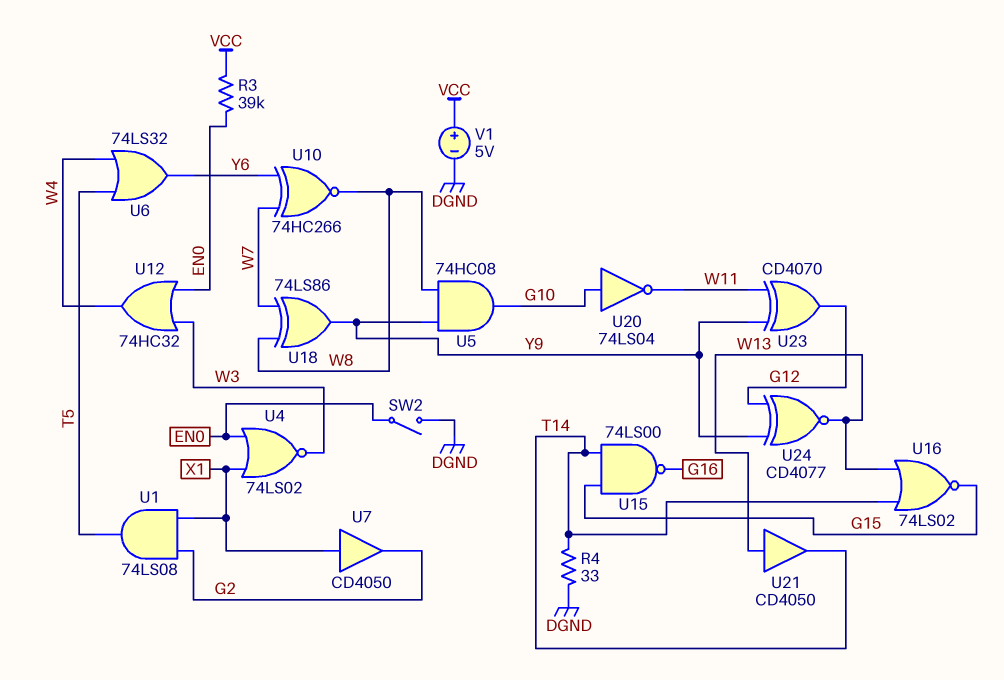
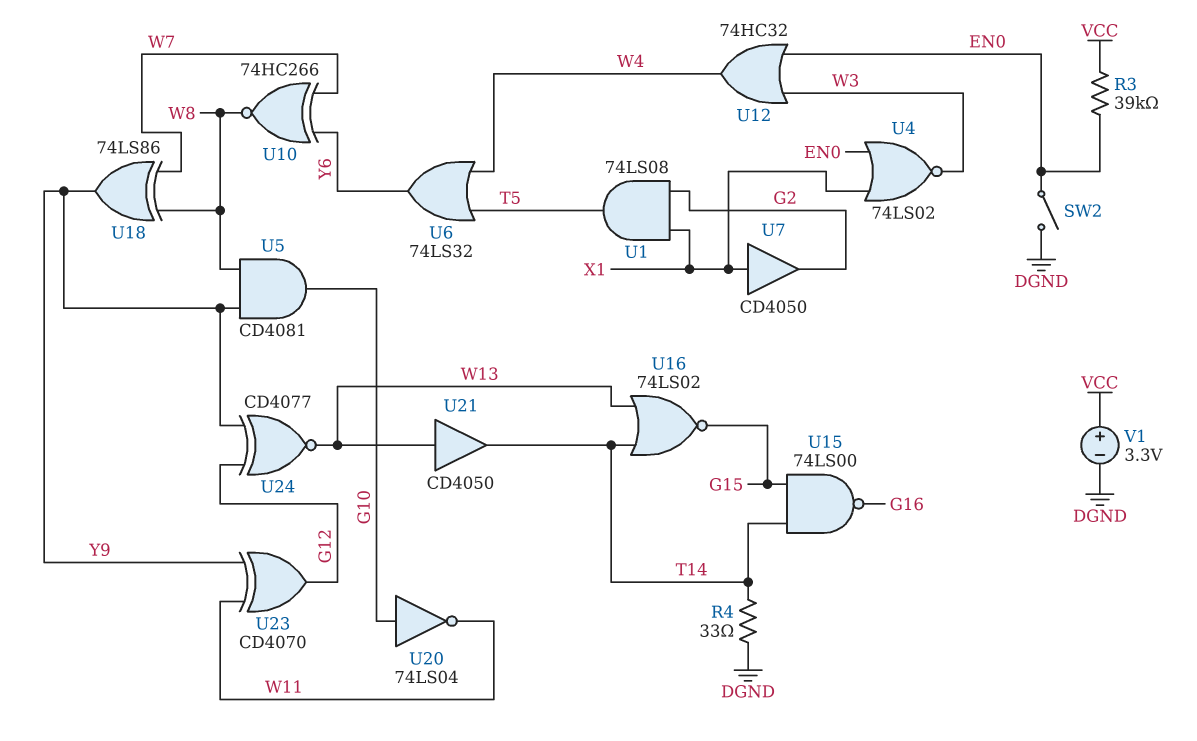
U5: AND 74HC08 (in W8, in Y9, out G10) -> AND CD4081 (in W8, in Y9, out G10)
V1: 5V (plus VCC, minus DGND) -> 3.3V (plus VCC, minus DGND)

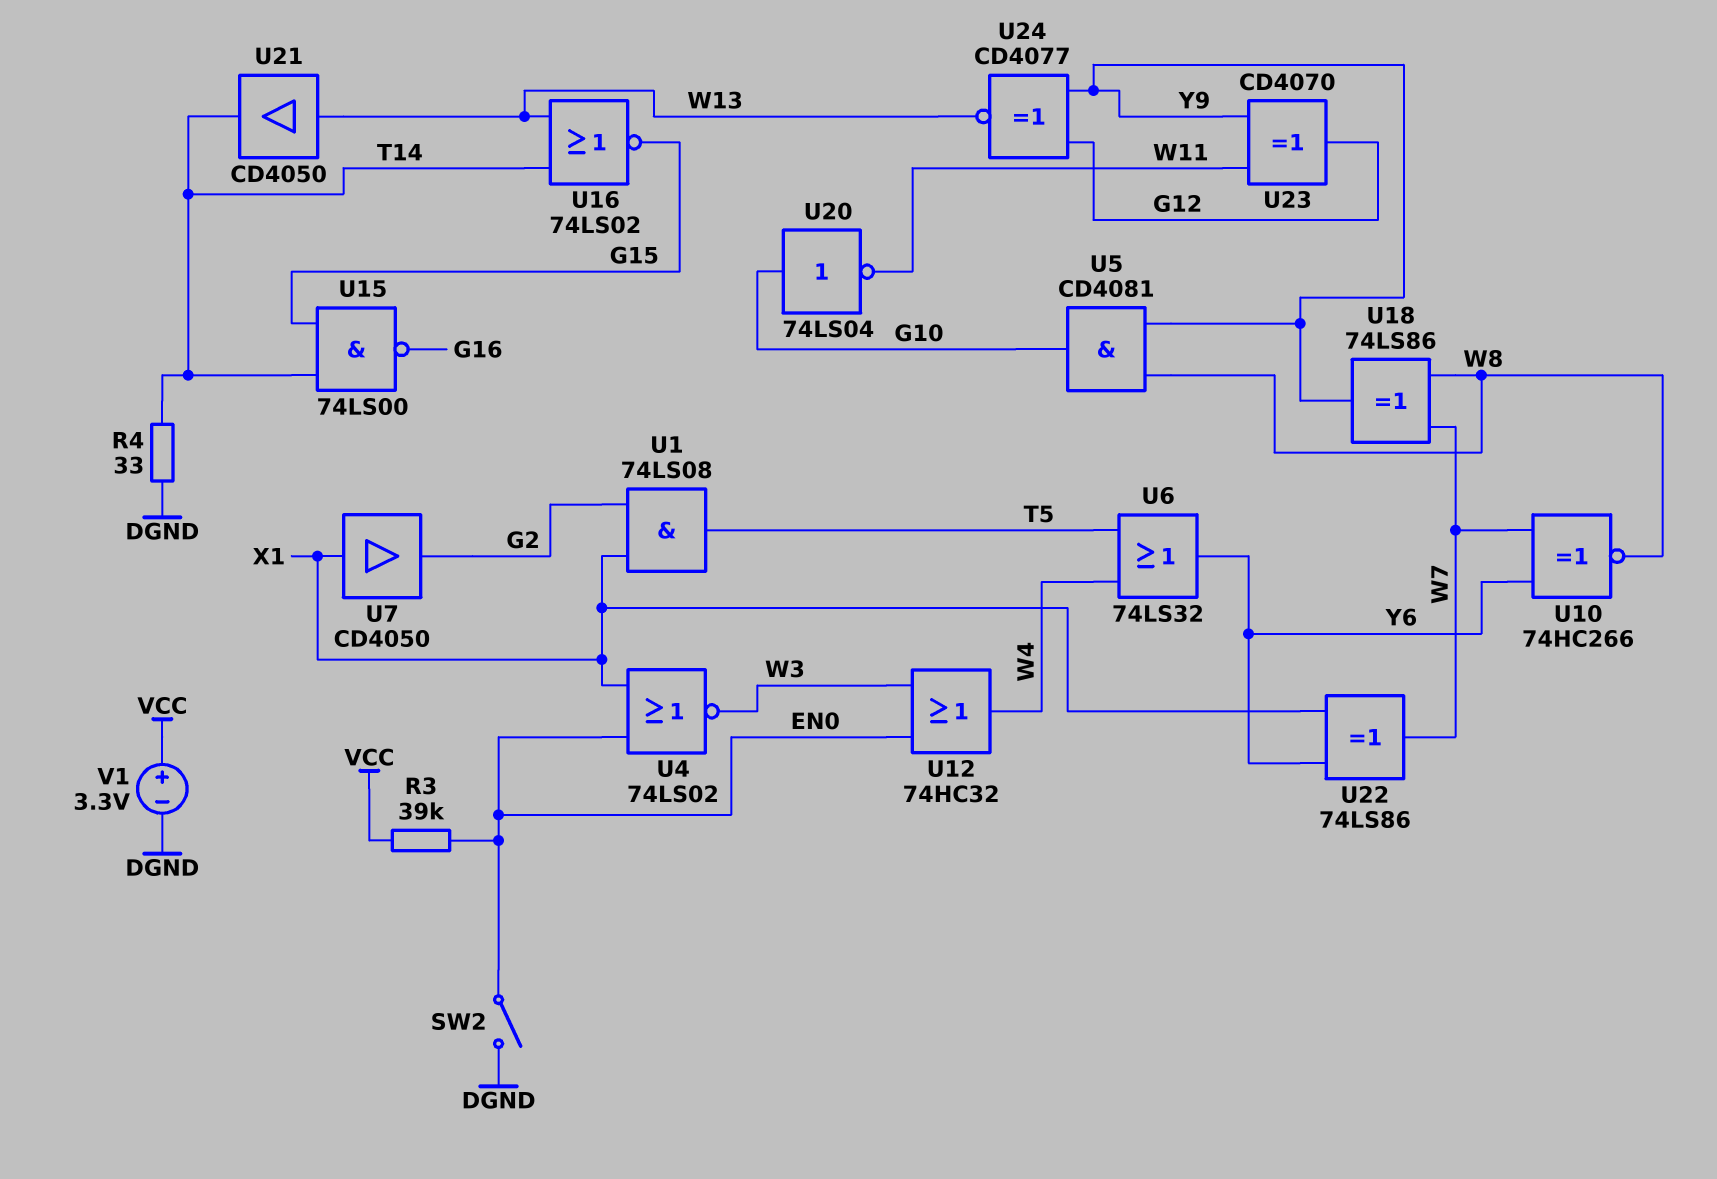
U22: none -> XOR 74LS86 (in X1, in Y6, out W7)

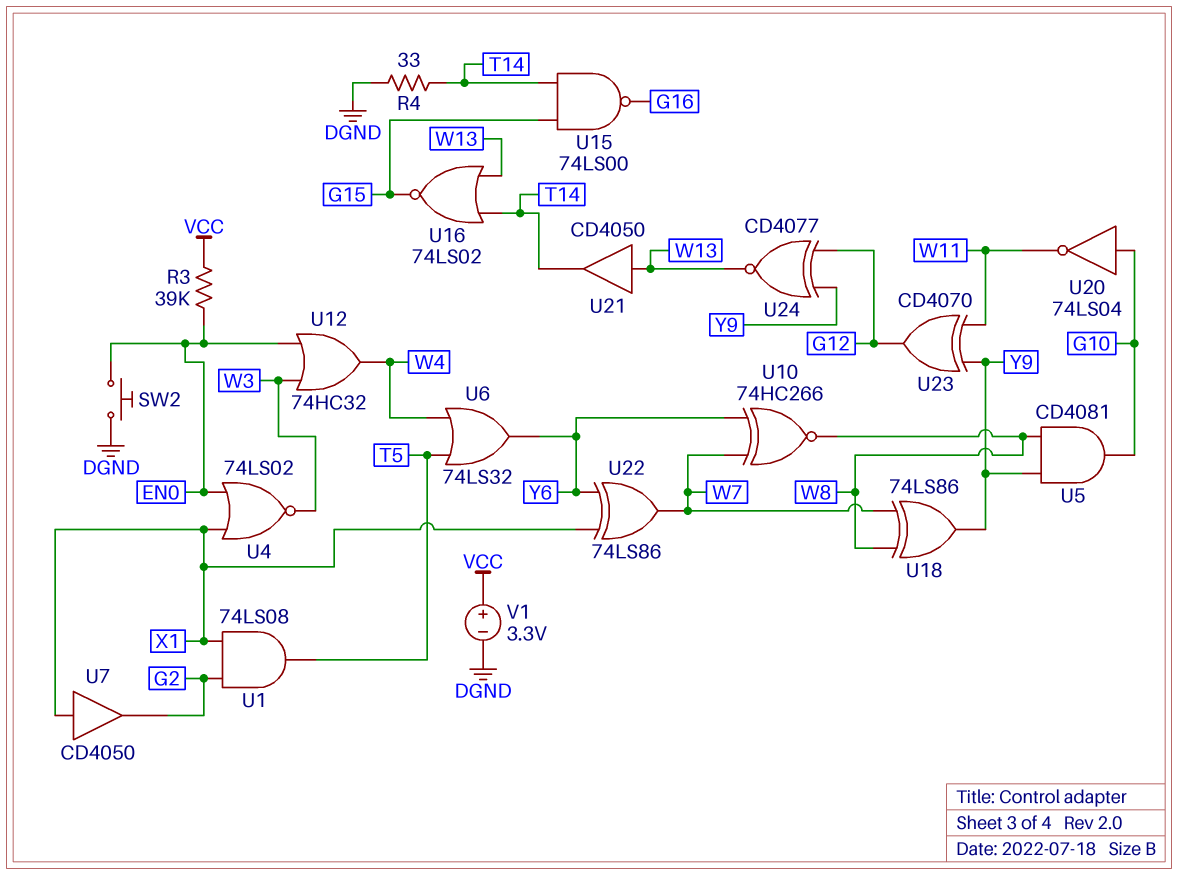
SW2: switch (DGND, EN0) -> button (DGND, EN0)

